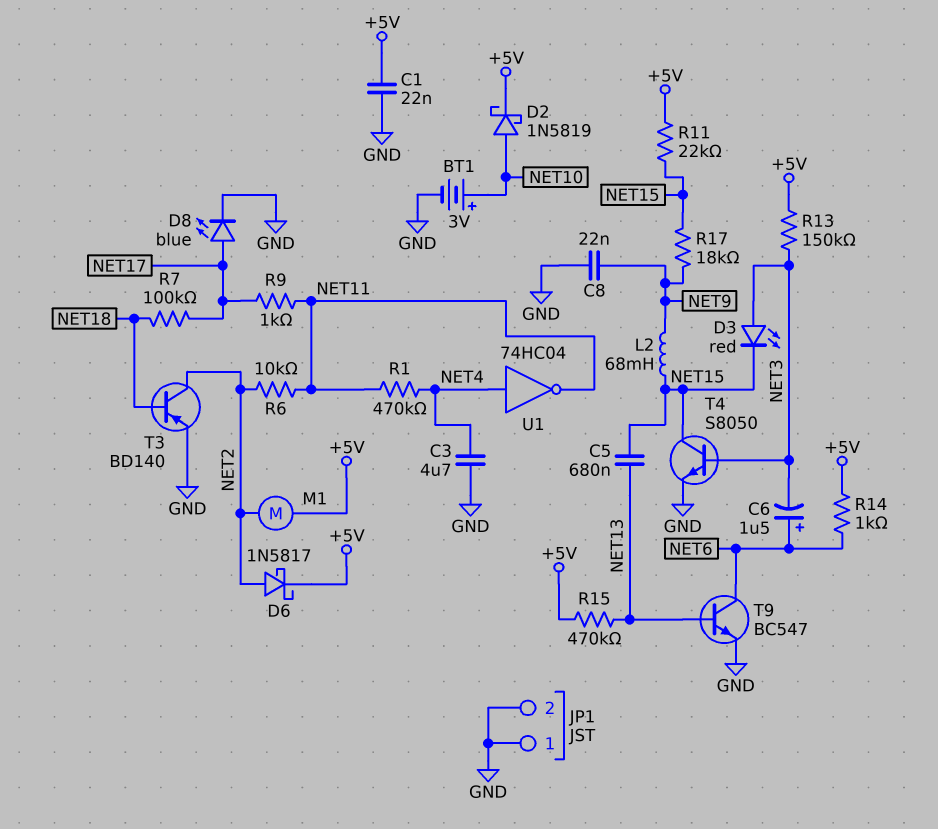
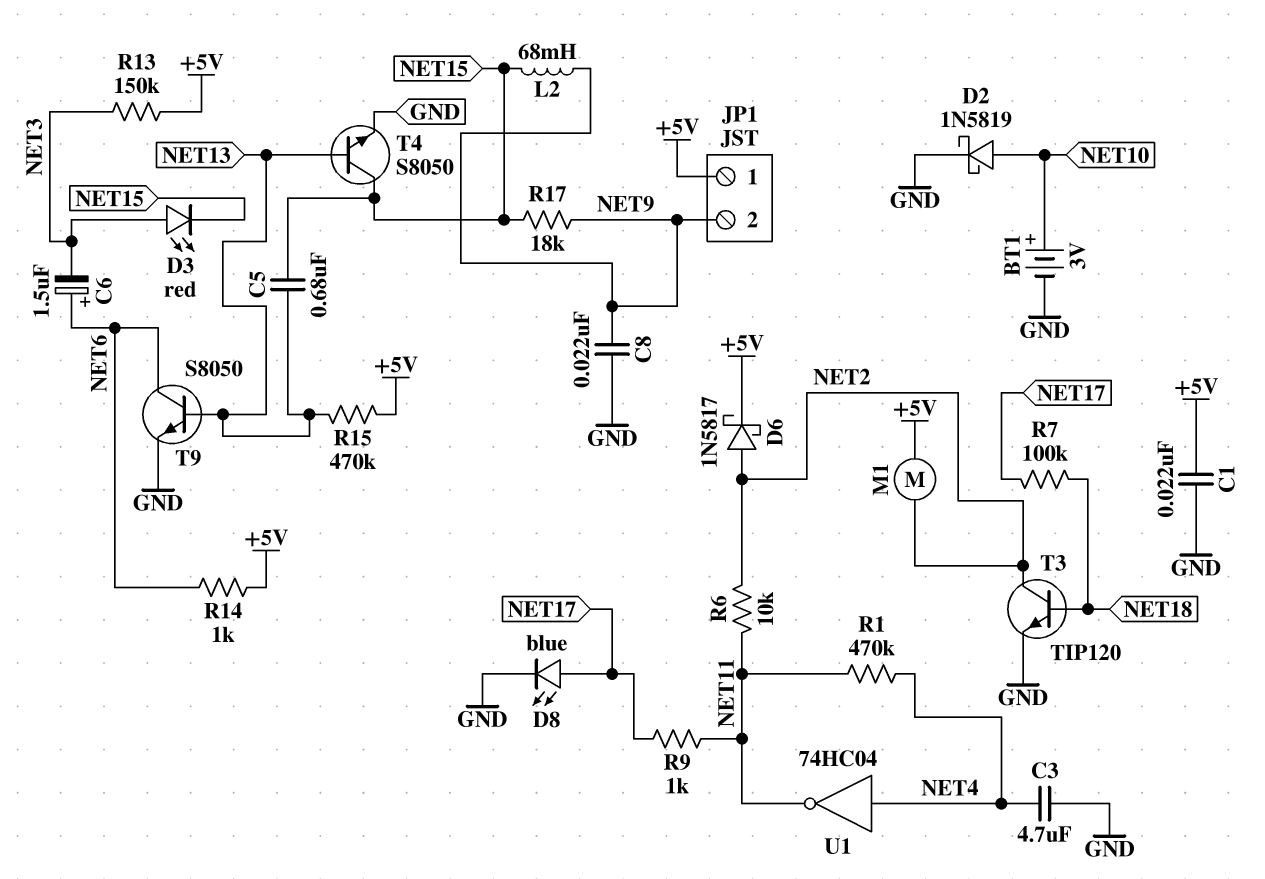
D2: schottky 1N5819 (A NET10, K +5V) -> schottky 1N5819 (A NET10, K GND)
JP1 pin 1: GND -> +5V
JP1 pin 2: GND -> NET9
R11: 22k (+5V, NET15) -> none
T3: PNP BD140 (B NET18, C NET2, E GND) -> NPN TIP120 (B NET18, C NET2, E GND)
T4: NPN S8050 (B NET3, C NET15, E GND) -> NPN S8050 (B NET13, C NET15, E GND)
T9: NPN BC547 (B NET13, C NET6, E GND) -> NPN S8050 (B NET13, C NET6, E GND)

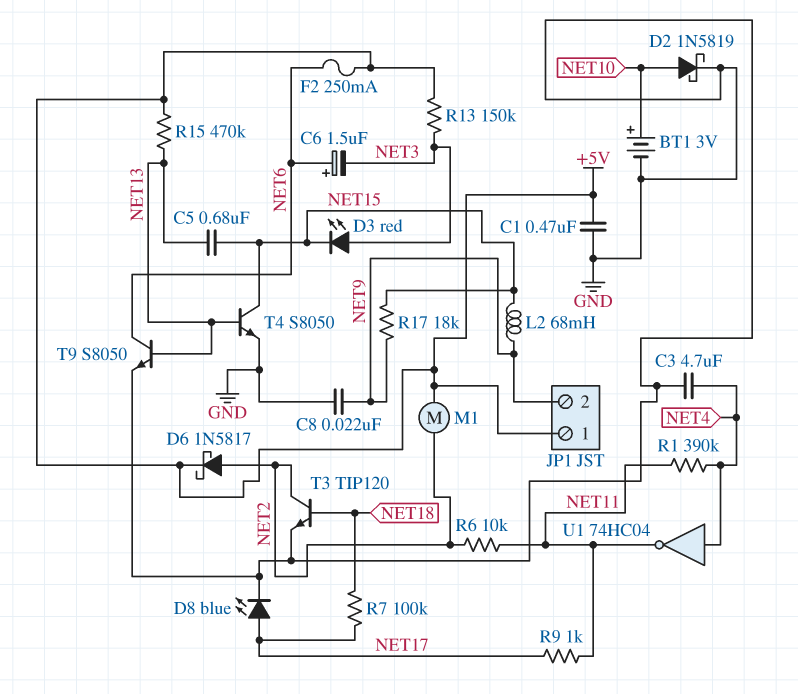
C1: 22nF (+5V, GND) -> 470nF (+5V, GND)
F2: none -> 250mA (+5V, NET6)
R1: 470k (NET4, NET11) -> 390k (NET4, NET11)
R14: 1k (+5V, NET6) -> none

